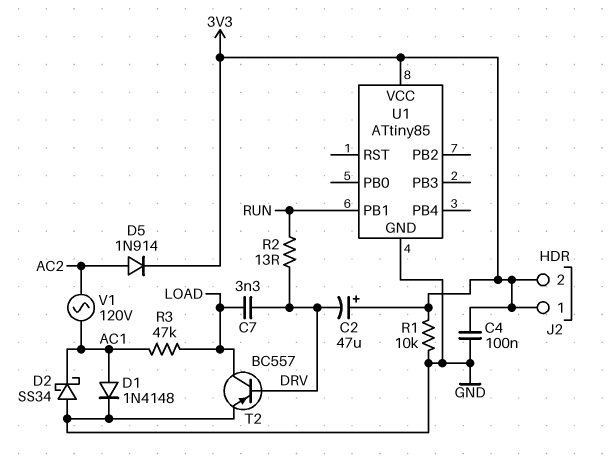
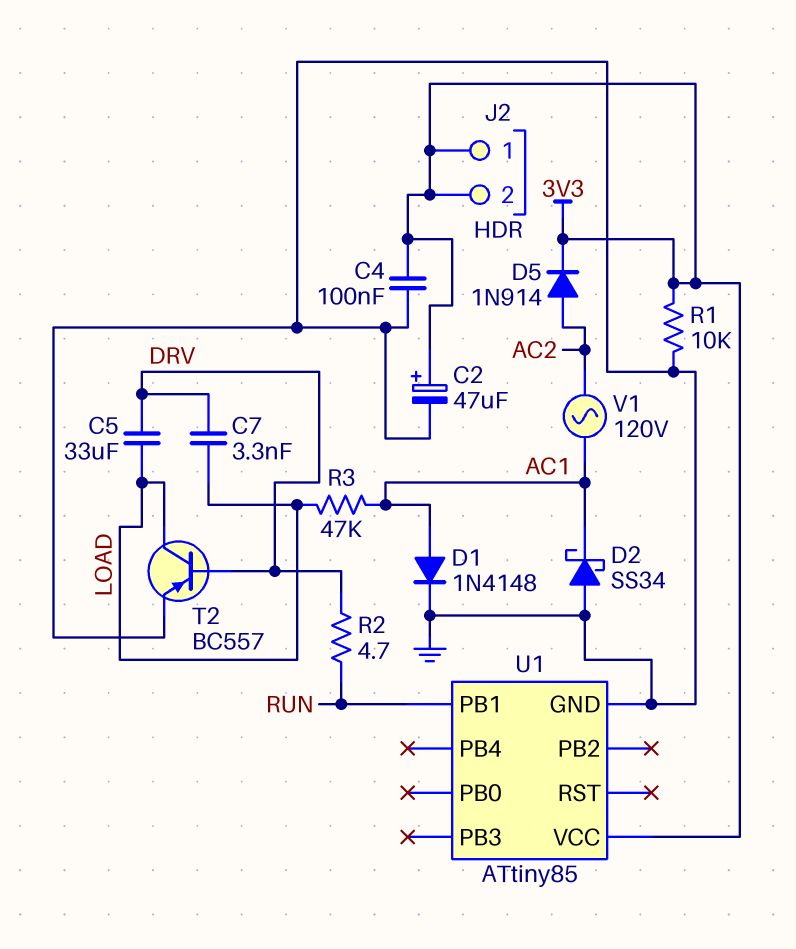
C2: 47uF (plus 3V3, minus DRV) -> 47uF (plus 3V3, minus GND)
C5: none -> 33uF (DRV, LOAD)
R2: 13 (DRV, RUN) -> 4.7 (DRV, RUN)

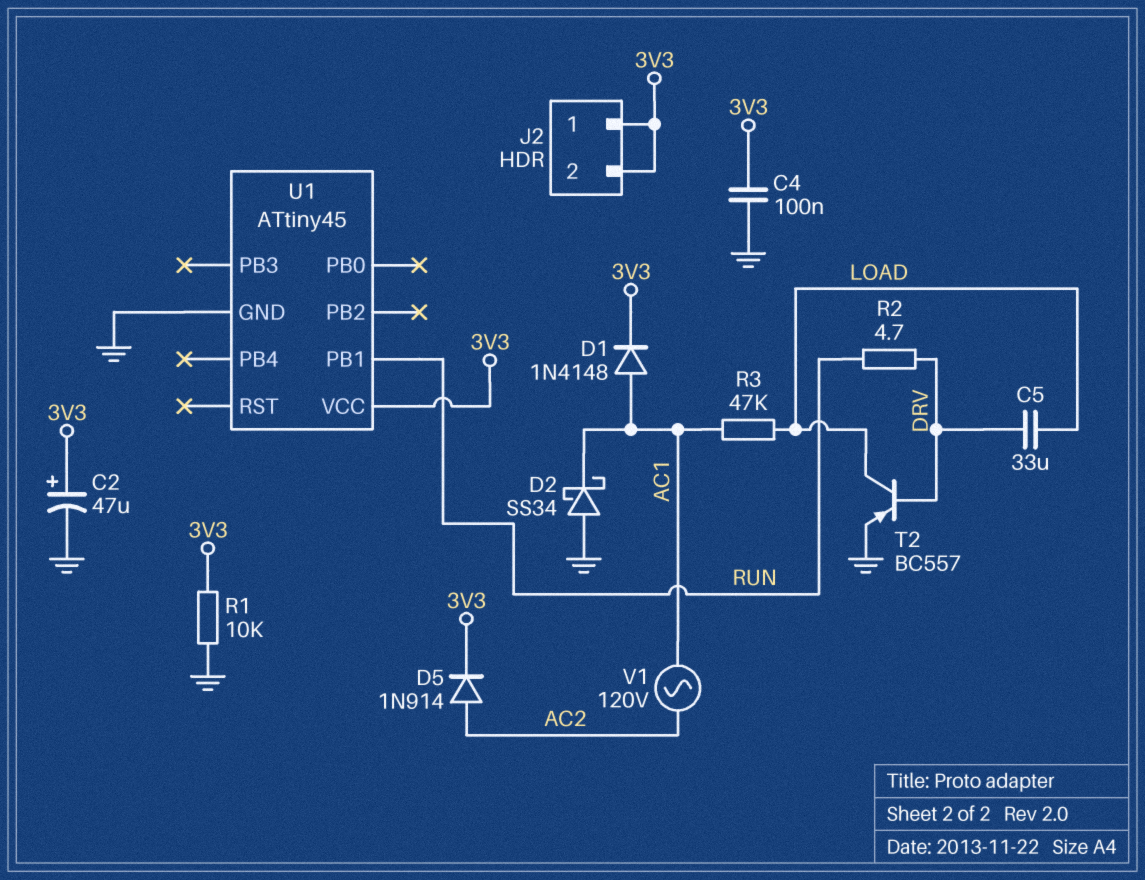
C7: 3.3nF (DRV, LOAD) -> none
D1: diode 1N4148 (A AC1, K GND) -> diode 1N4148 (A AC1, K 3V3)
U1: ATtiny85 -> ATtiny45

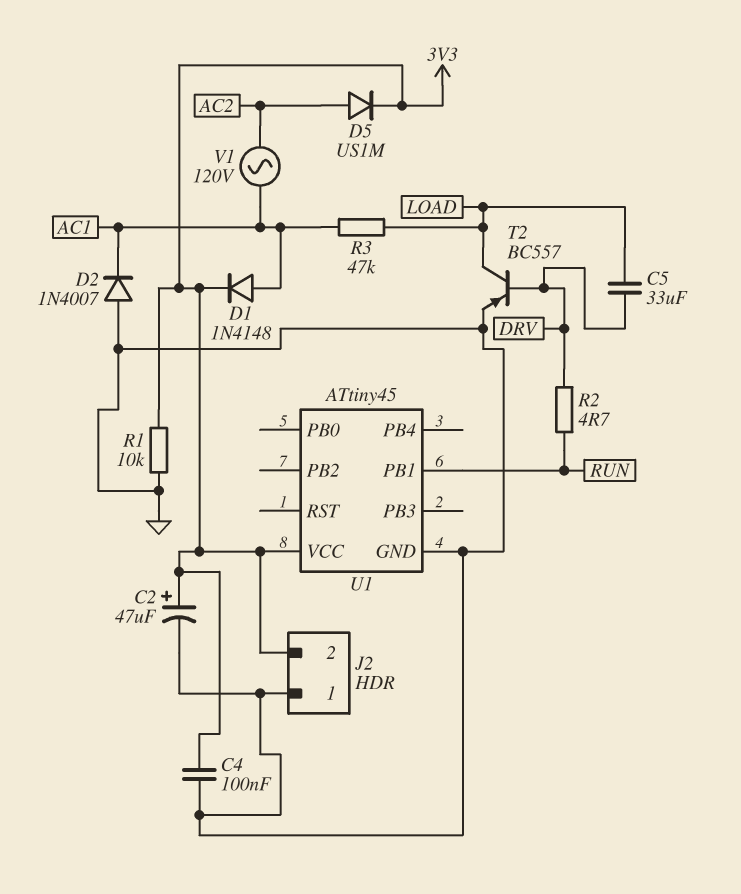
D2: schottky SS34 (A GND, K AC1) -> diode 1N4007 (A GND, K AC1)
D5: diode 1N914 (A AC2, K 3V3) -> diode US1M (A AC2, K 3V3)
J2 pin 1: 3V3 -> GND

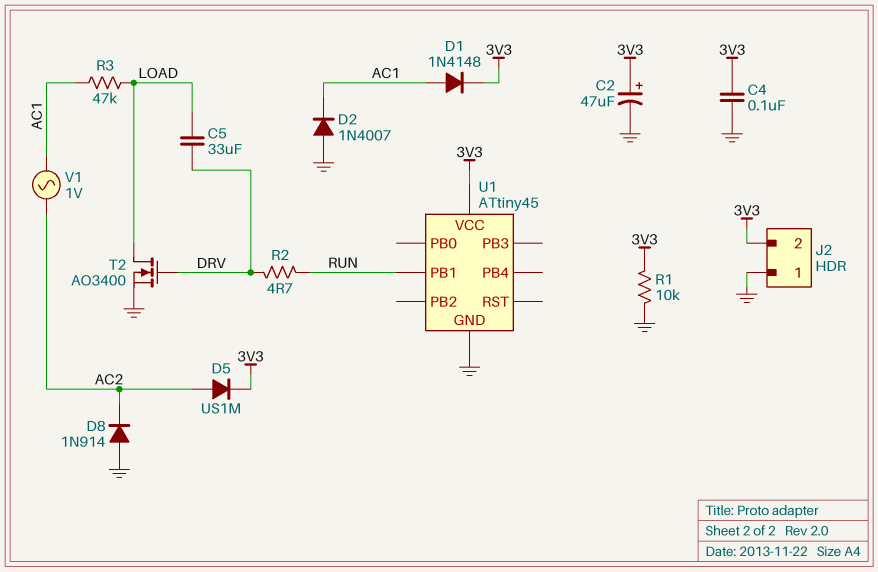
D8: none -> diode 1N914 (A GND, K AC2)
T2: PNP BC557 (B DRV, C LOAD, E GND) -> NMOS AO3400 (G DRV, D LOAD, S GND)
V1: AC 120V (AC1, AC2) -> AC 1V (AC1, AC2)

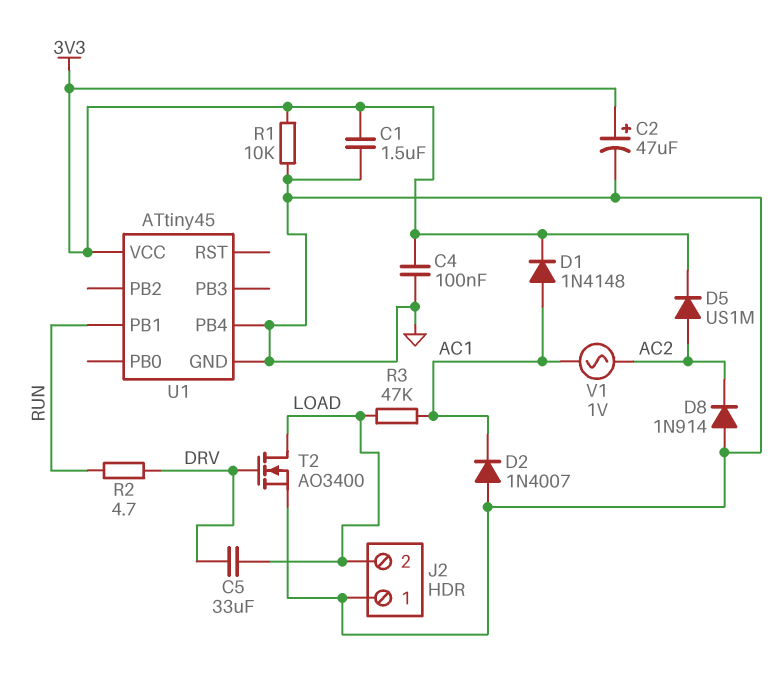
C1: none -> 1.5uF (3V3, GND)
J2 pin 2: 3V3 -> LOAD
U1 pin PB4: none -> GND

